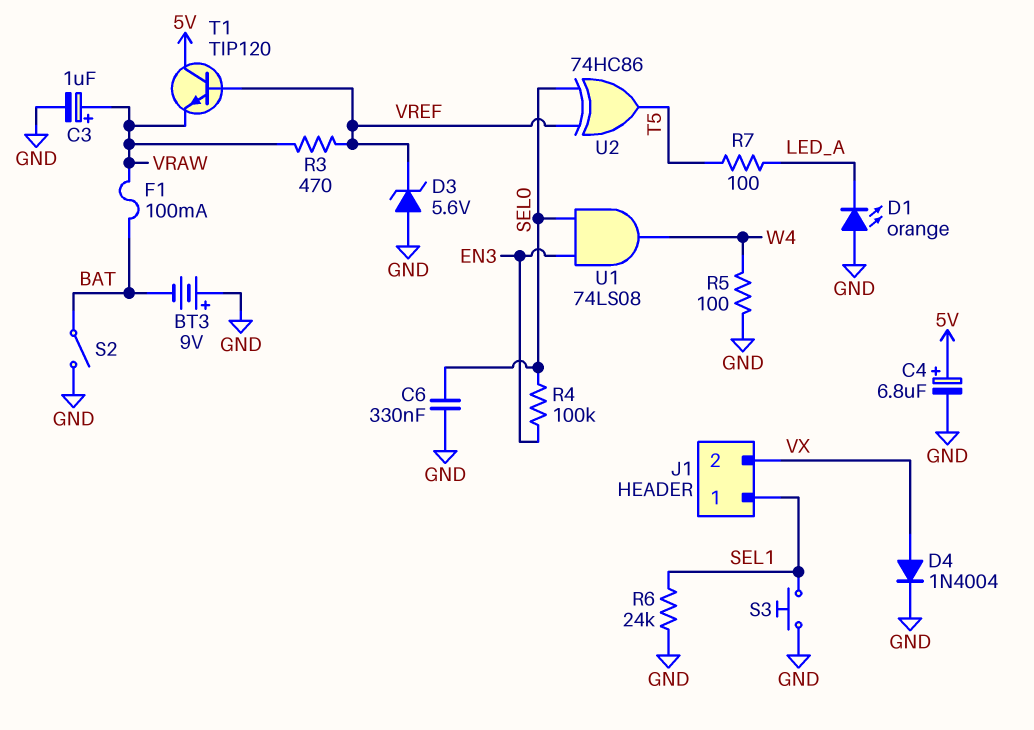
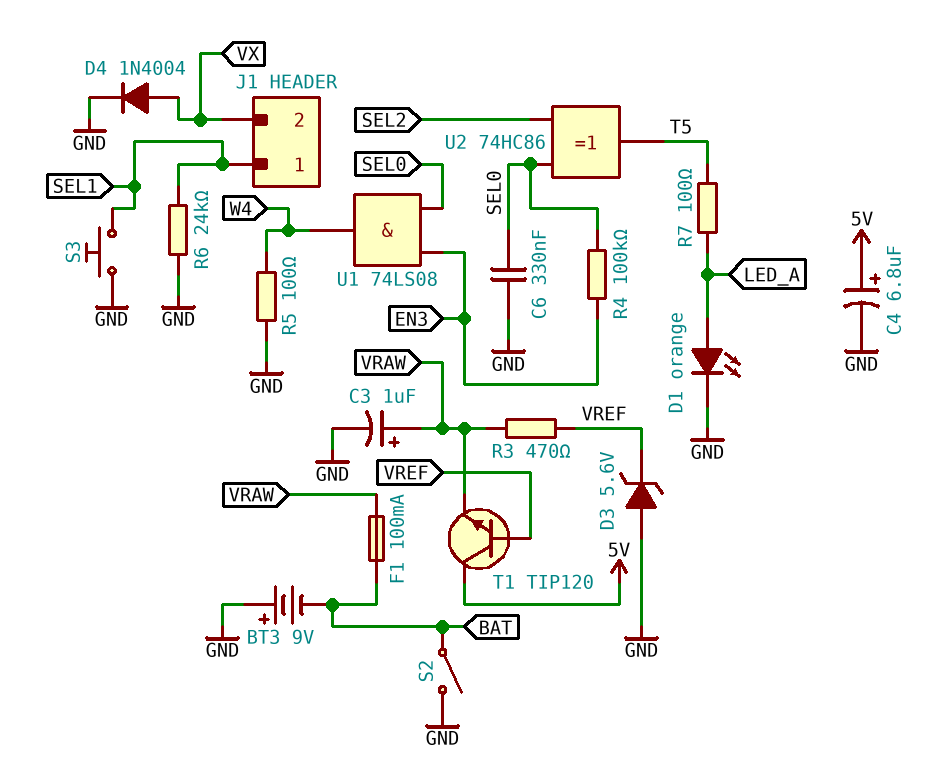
D1: LED orange (A GND, K LED_A) -> LED orange (A LED_A, K GND)
U2: XOR 74HC86 (in SEL0, in VREF, out T5) -> XOR 74HC86 (in SEL0, in SEL2, out T5)

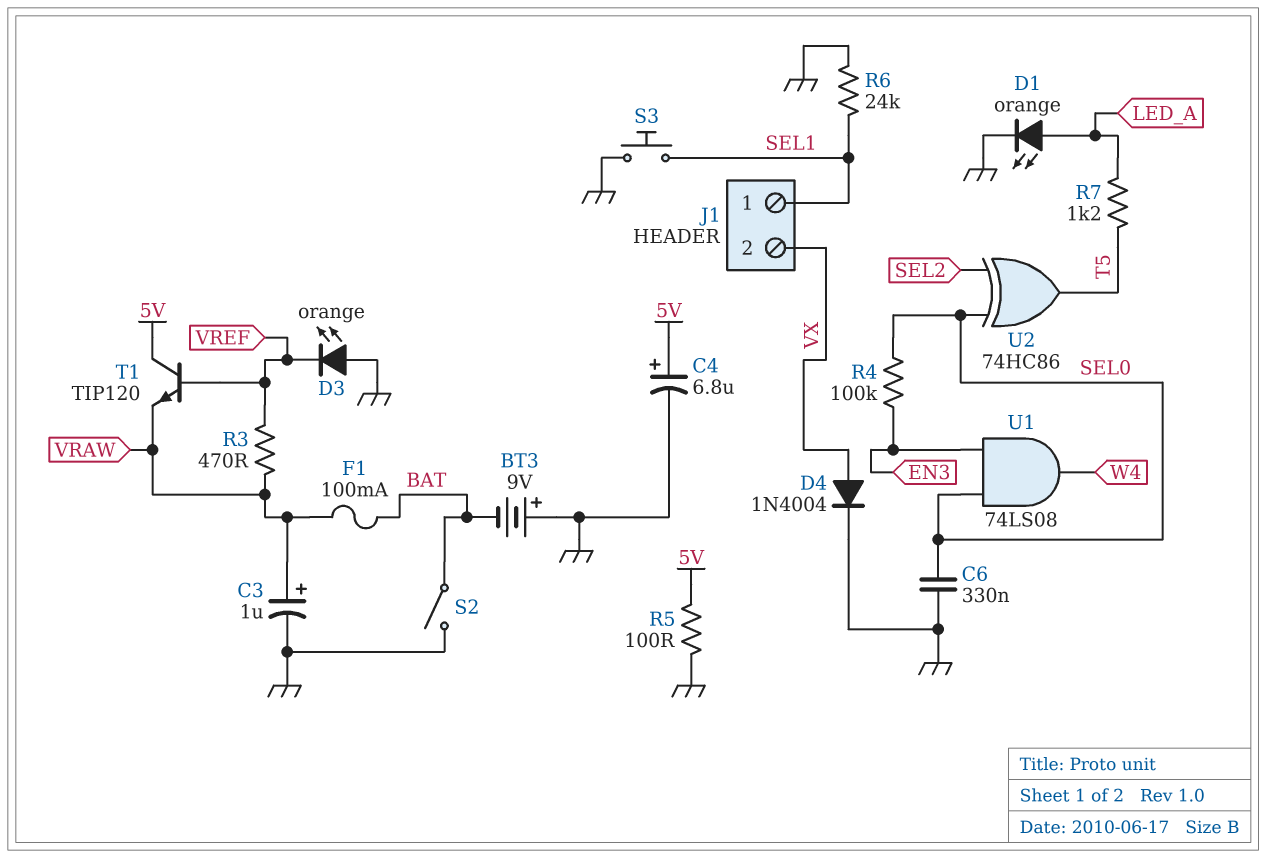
D3: zener 5.6V (A GND, K VREF) -> LED orange (A GND, K VREF)
R5: 100 (GND, W4) -> 100 (5V, GND)
R7: 100 (LED_A, T5) -> 1.2k (LED_A, T5)

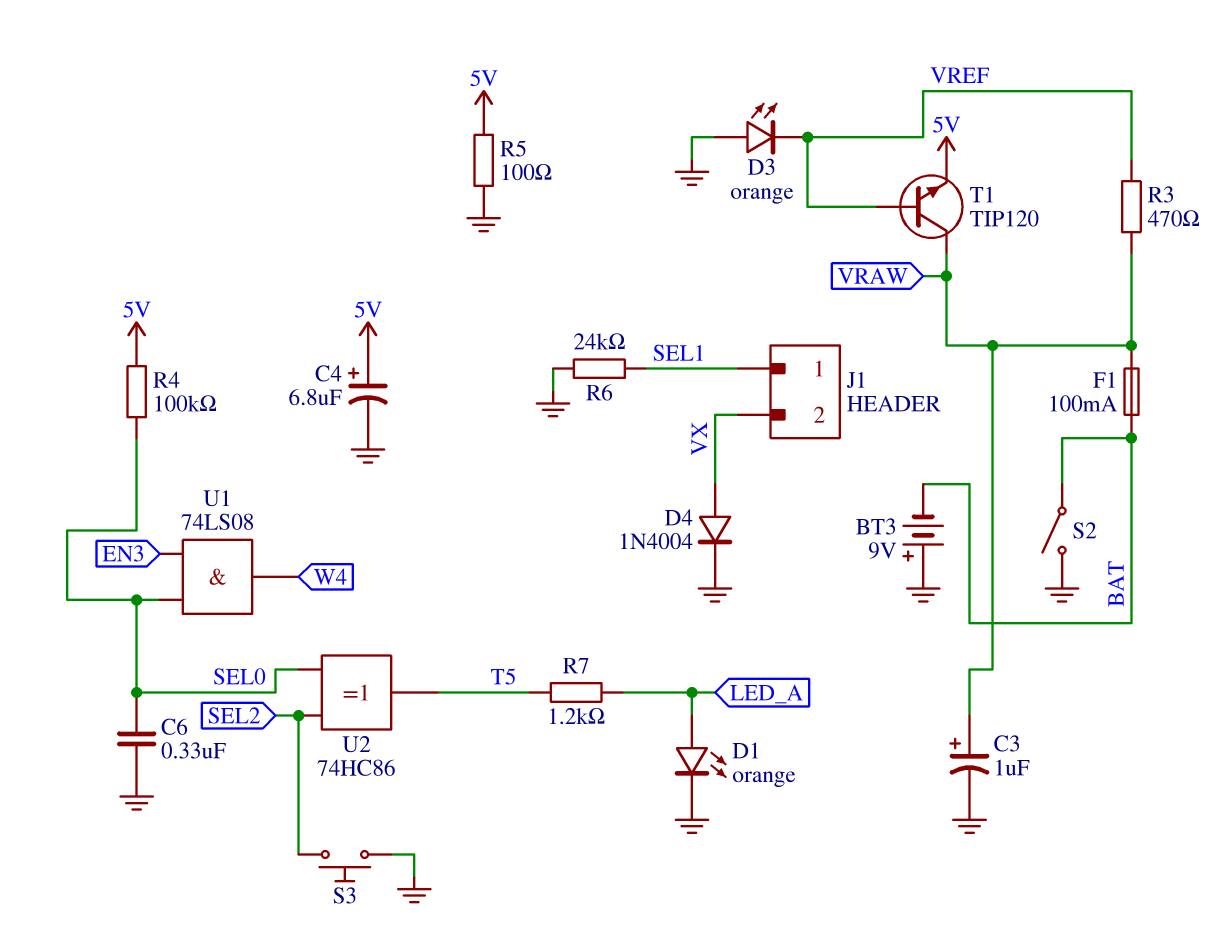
R4: 100k (EN3, SEL0) -> 100k (5V, SEL0)
S3: button (GND, SEL1) -> button (GND, SEL2)
T1: NPN TIP120 (B VREF, C 5V, E VRAW) -> NPN TIP120 (B VREF, C VRAW, E 5V)

